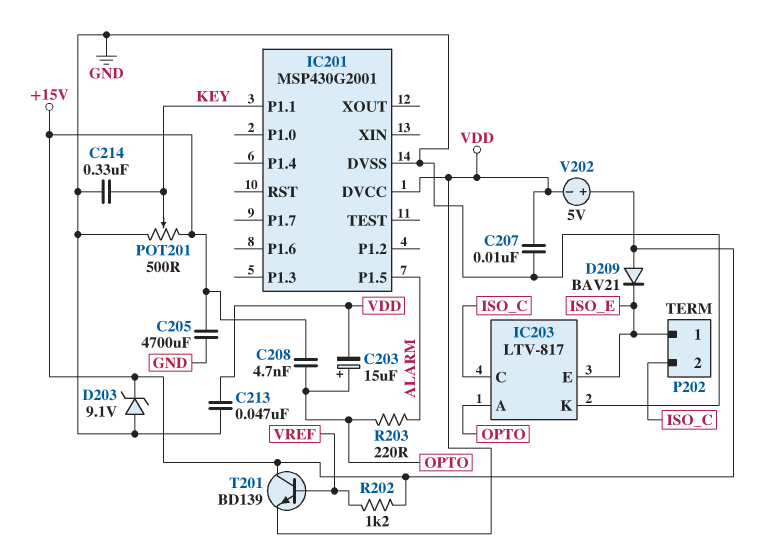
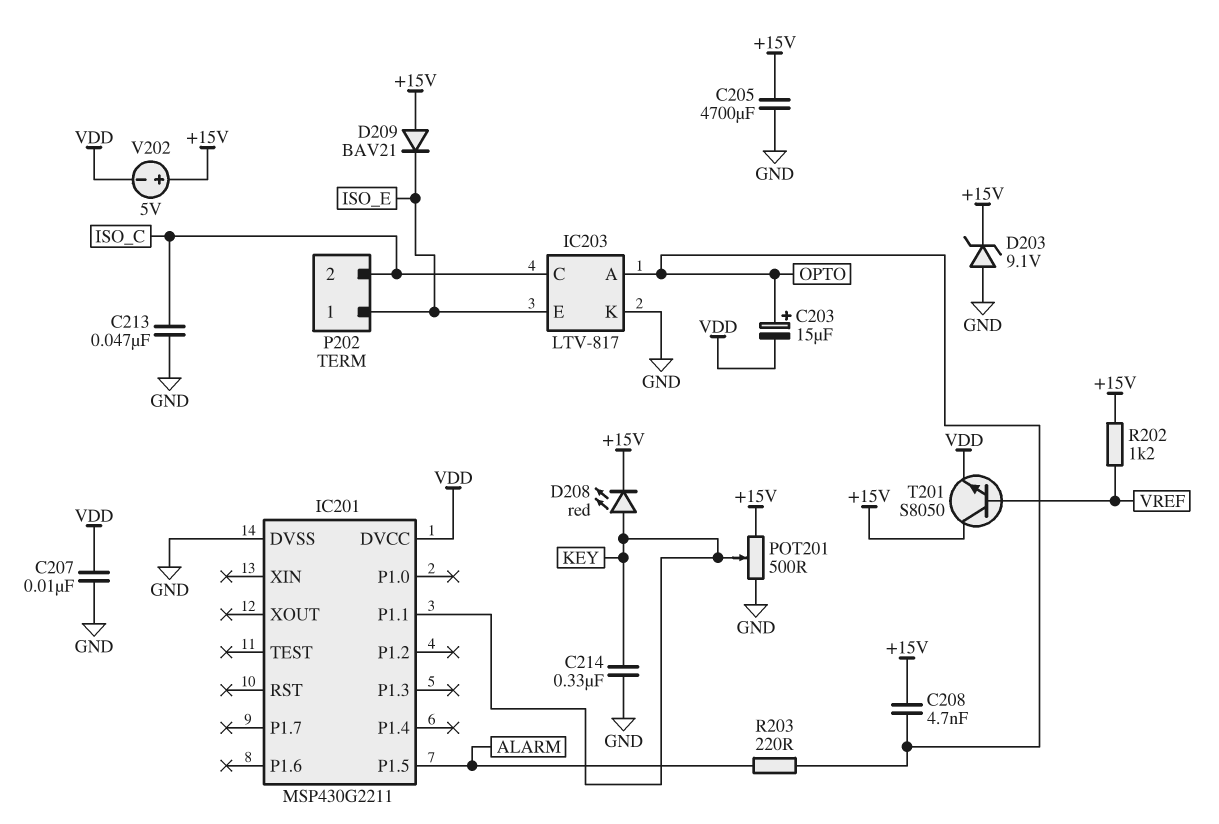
C213: 47nF (GND, VDD) -> 47nF (GND, ISO_C)
D208: none -> LED red (A KEY, K +15V)
IC201: MSP430G2001 -> MSP430G2211
T201: NPN BD139 (B VREF, C +15V, E VDD) -> NPN S8050 (B VREF, C +15V, E VDD)

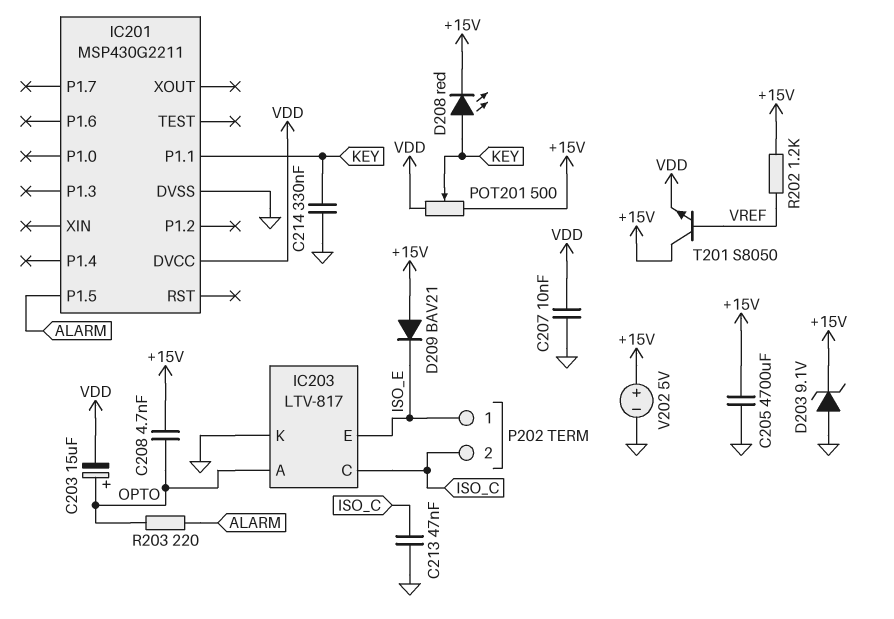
POT201: 500 (+15V, GND, wiper KEY) -> 500 (+15V, VDD, wiper KEY)
V202: 5V (plus +15V, minus VDD) -> 5V (plus +15V, minus GND)

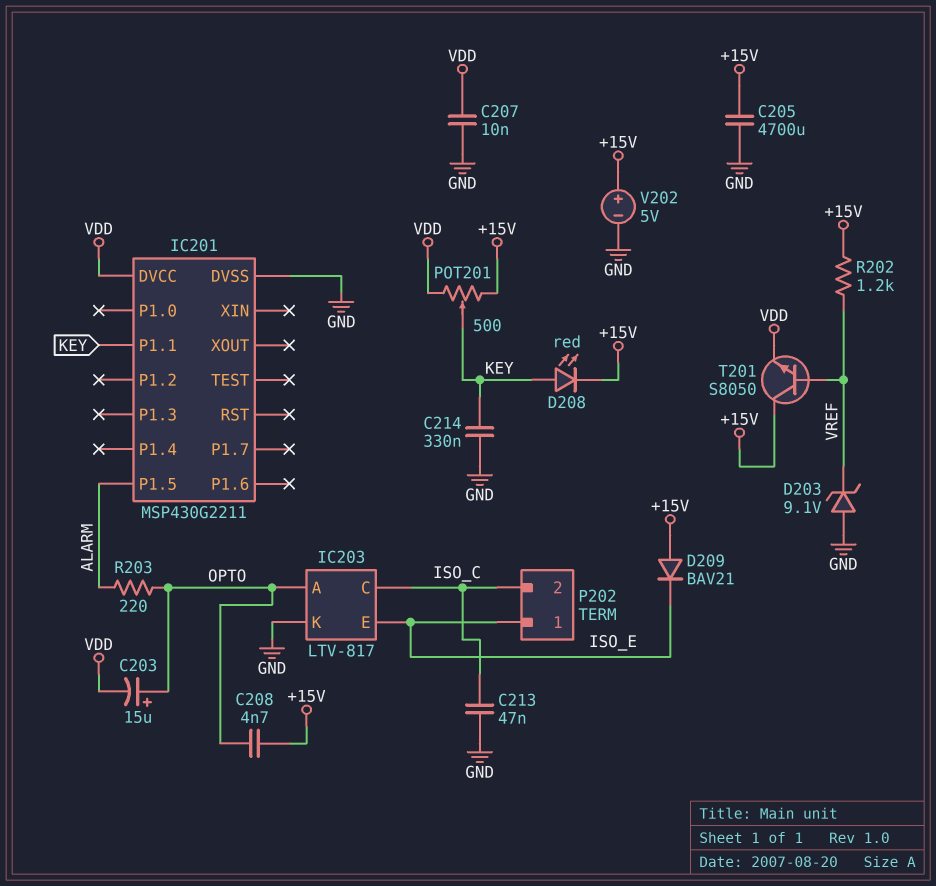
D203: zener 9.1V (A GND, K +15V) -> zener 9.1V (A GND, K VREF)

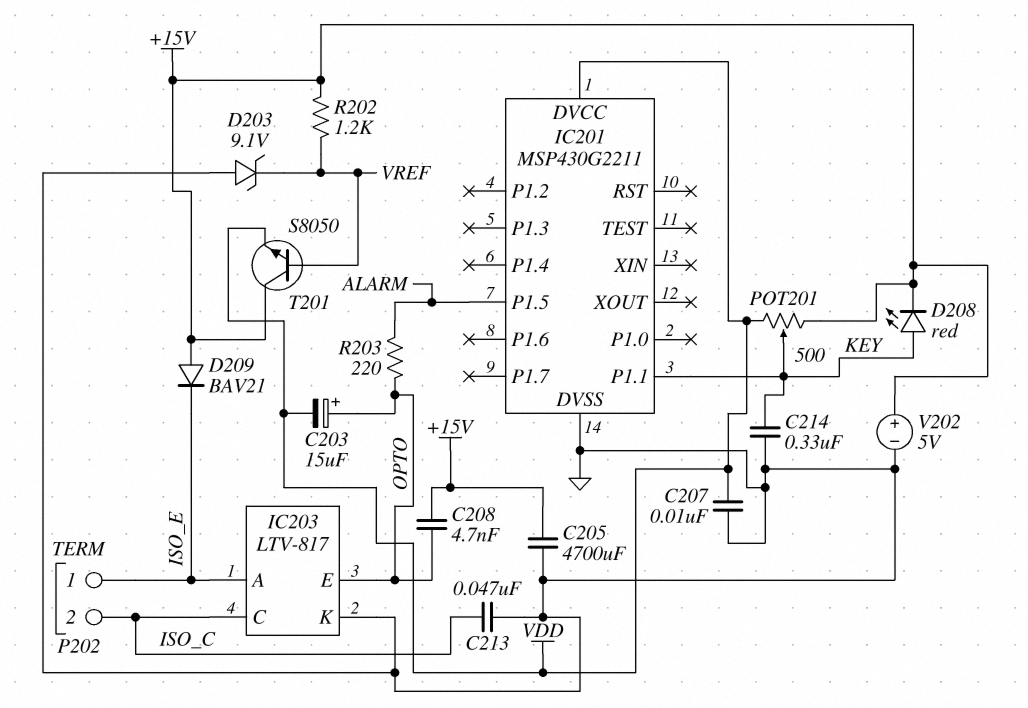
IC203 pin A: OPTO -> ISO_E
IC203 pin E: ISO_E -> OPTO

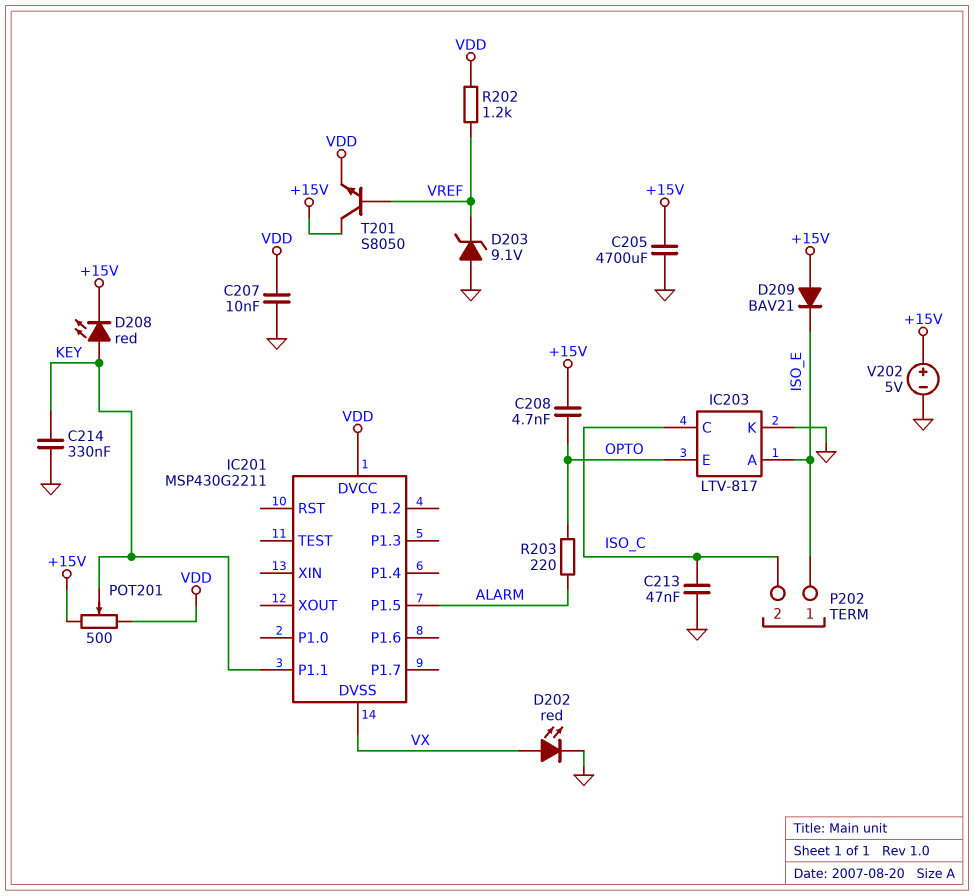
C203: 15uF (plus OPTO, minus VDD) -> none
D202: none -> LED red (A VX, K GND)
IC201 pin DVSS: GND -> VX
R202: 1.2k (+15V, VREF) -> 1.2k (VDD, VREF)

